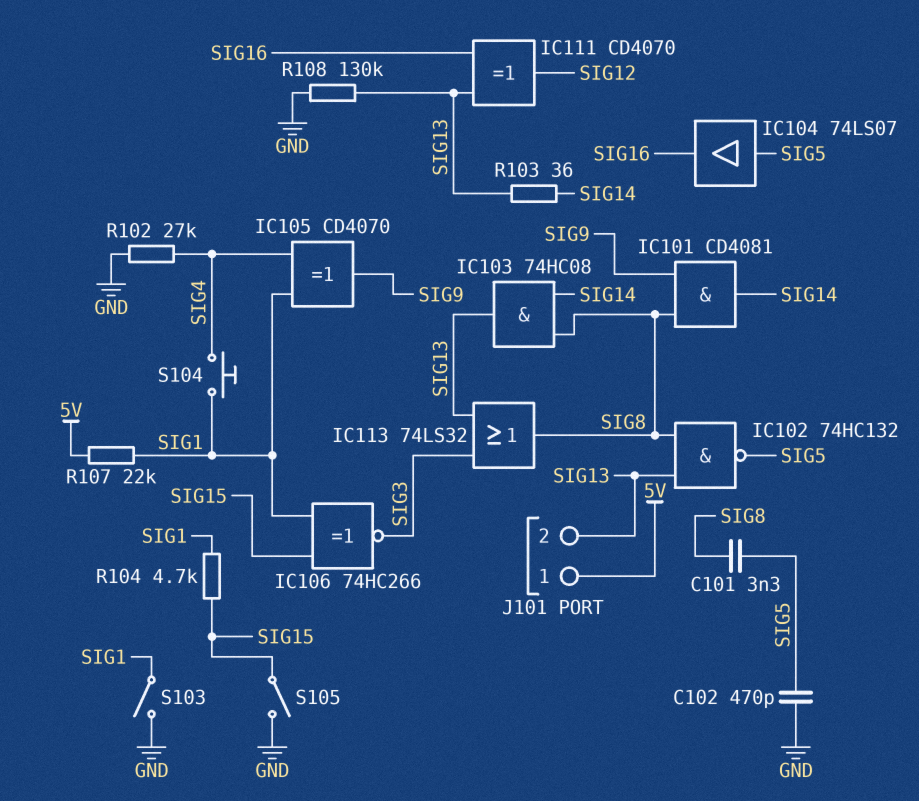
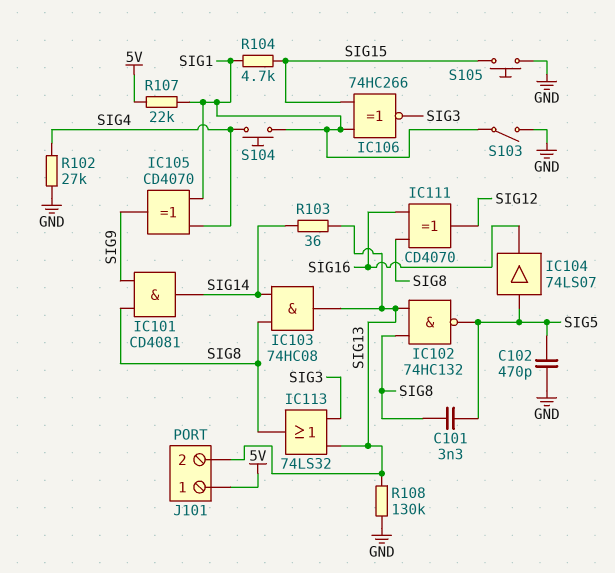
IC111: XOR CD4070 (in SIG13, in SIG16, out SIG12) -> XOR CD4070 (in SIG8, in SIG16, out SIG12)
S105: switch (GND, SIG15) -> button (GND, SIG15)

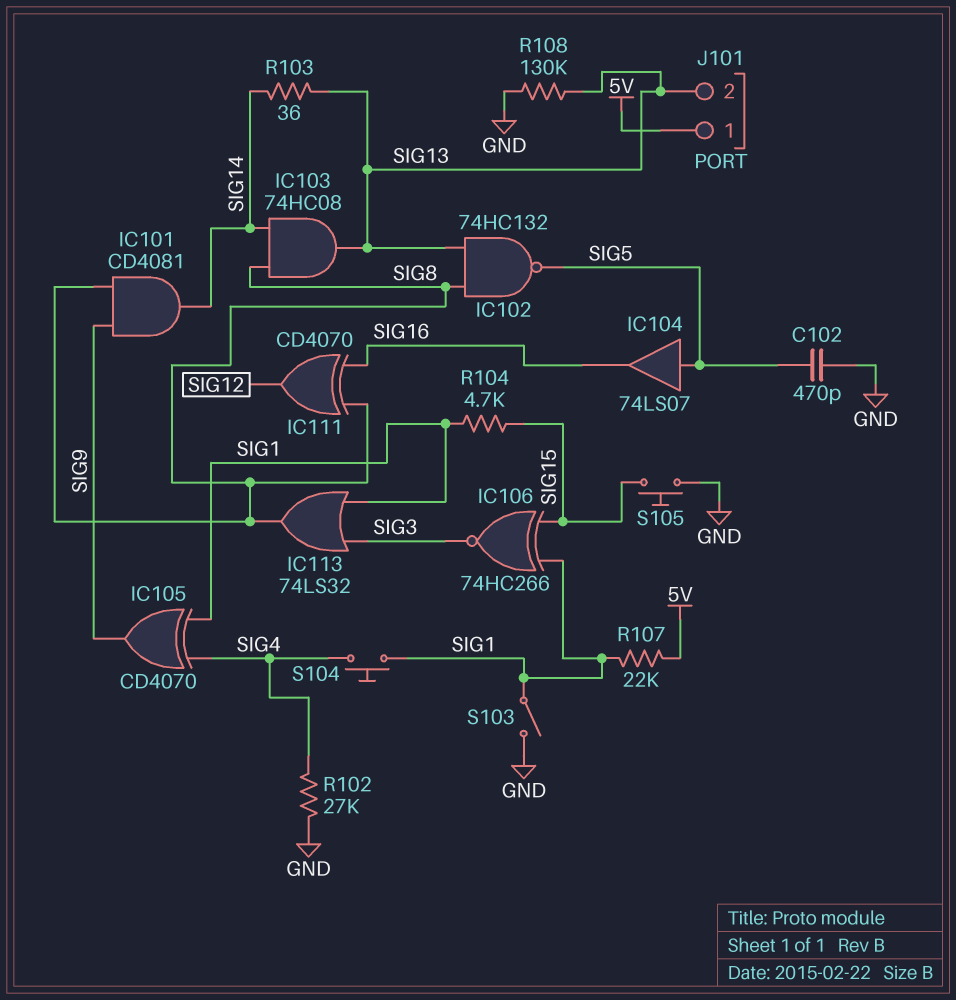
C101: 3.3nF (SIG5, SIG8) -> none
IC113: OR 74LS32 (in SIG3, in SIG13, out SIG8) -> OR 74LS32 (in SIG1, in SIG3, out SIG8)

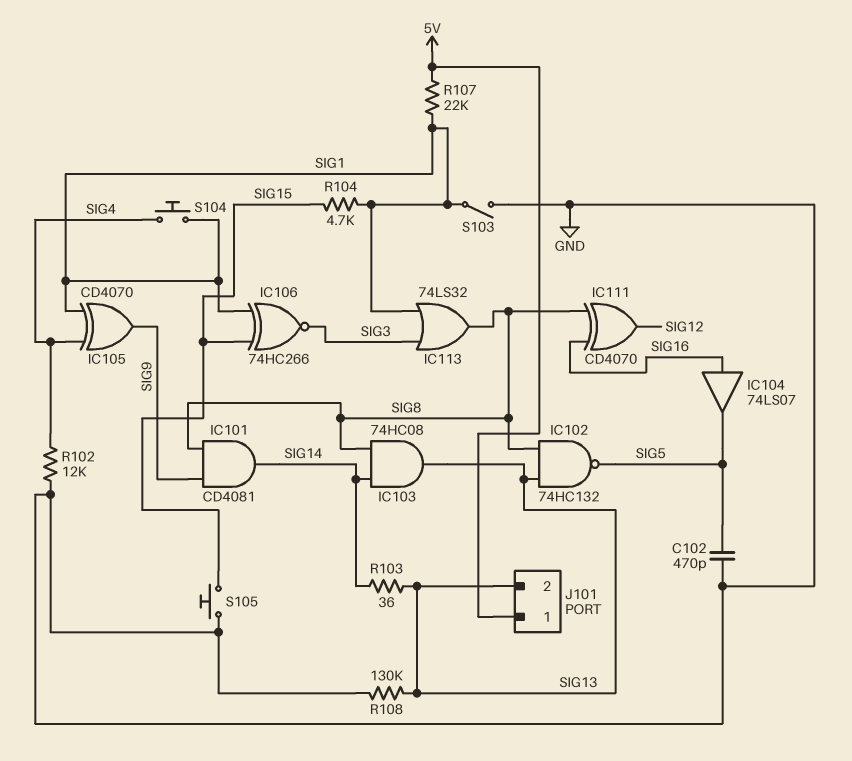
IC104: buffer 74LS07 (in SIG5, out SIG16) -> buffer 74LS07 (in SIG16, out SIG5)
R102: 27k (GND, SIG4) -> 12k (GND, SIG4)

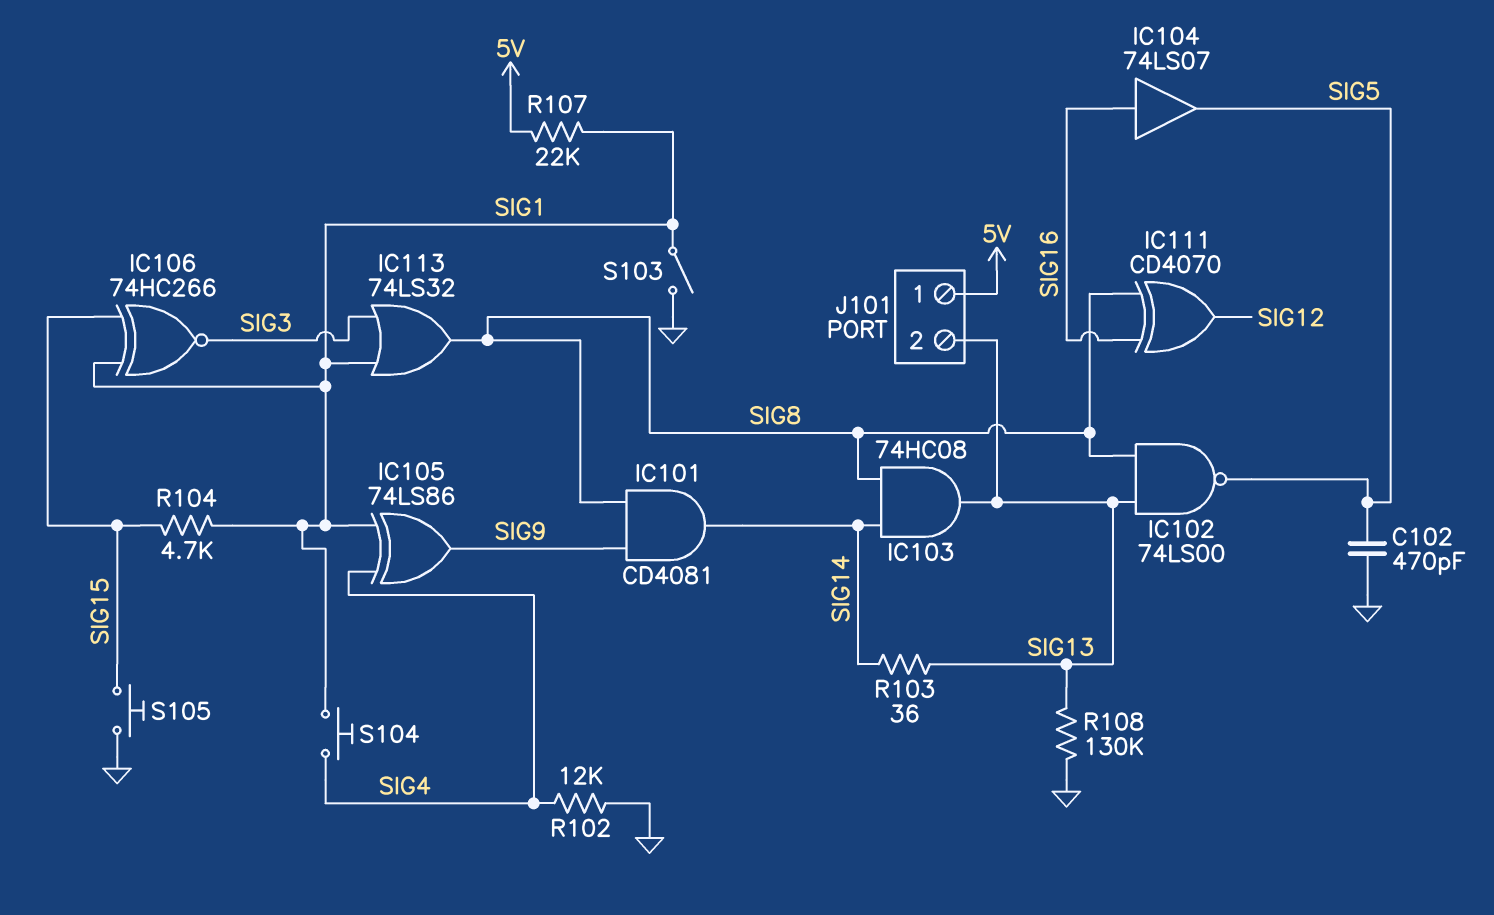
IC102: NAND 74HC132 (in SIG8, in SIG13, out SIG5) -> NAND 74LS00 (in SIG8, in SIG13, out SIG5)
IC105: XOR CD4070 (in SIG1, in SIG4, out SIG9) -> XOR 74LS86 (in SIG1, in SIG4, out SIG9)

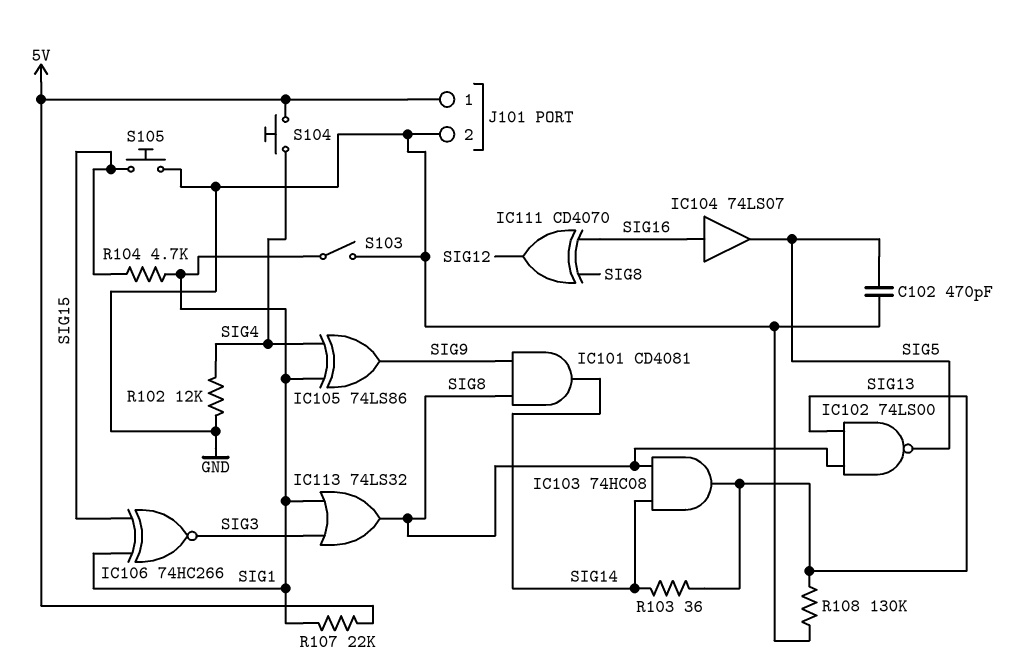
J101 pin 2: SIG13 -> GND
S104: button (SIG1, SIG4) -> button (5V, SIG4)

